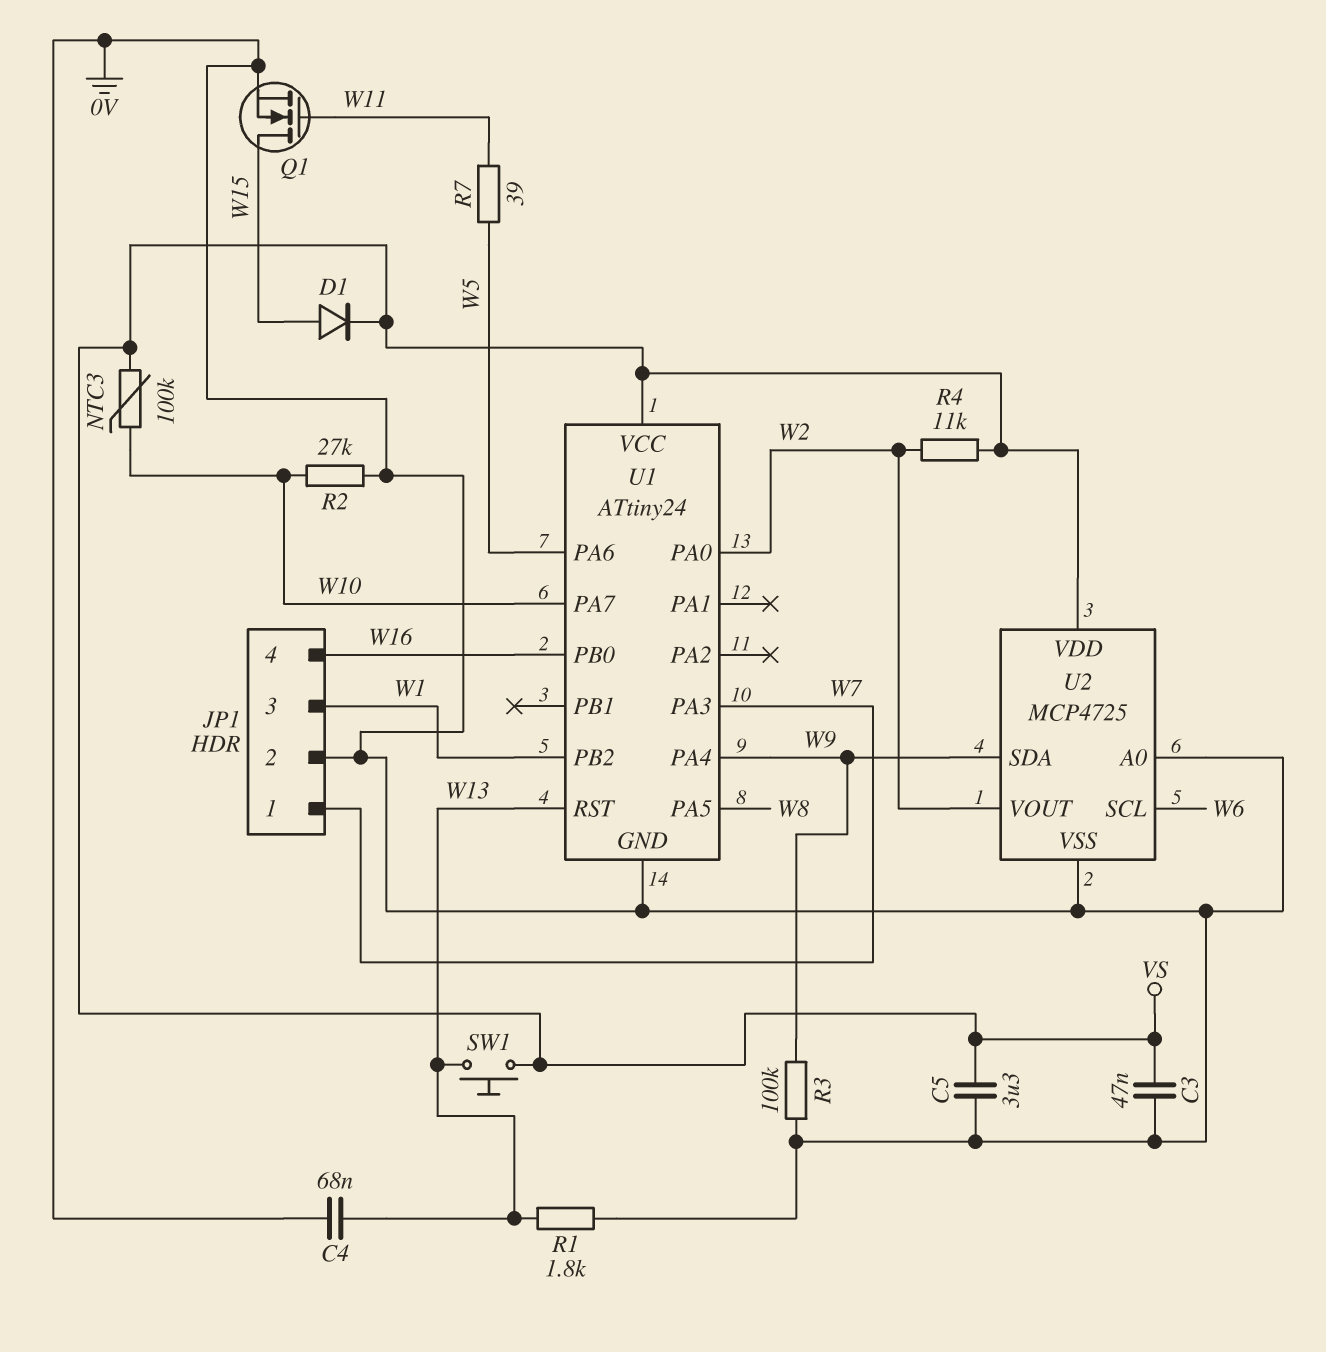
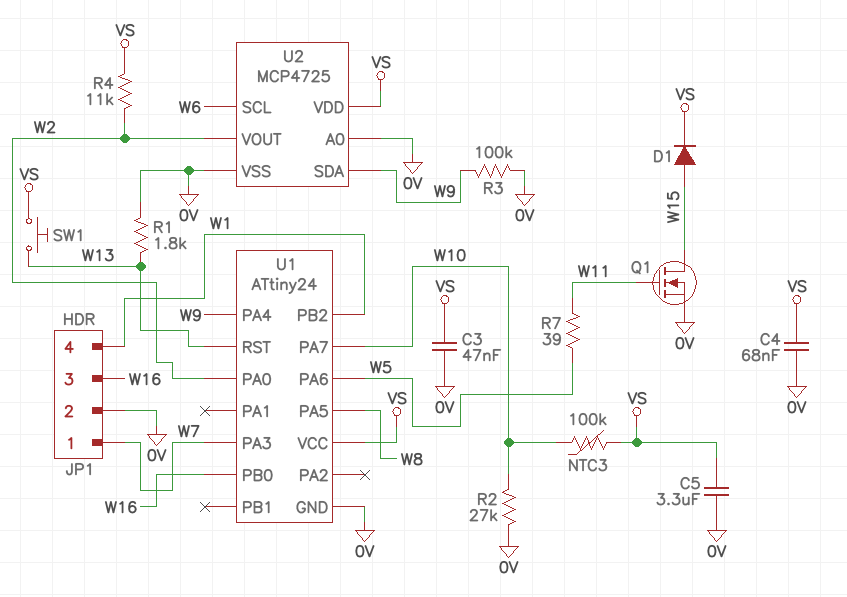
C4: 68nF (0V, W13) -> 68nF (0V, VS)
JP1 pin 3: W1 -> W16
JP1 pin 4: W16 -> W1

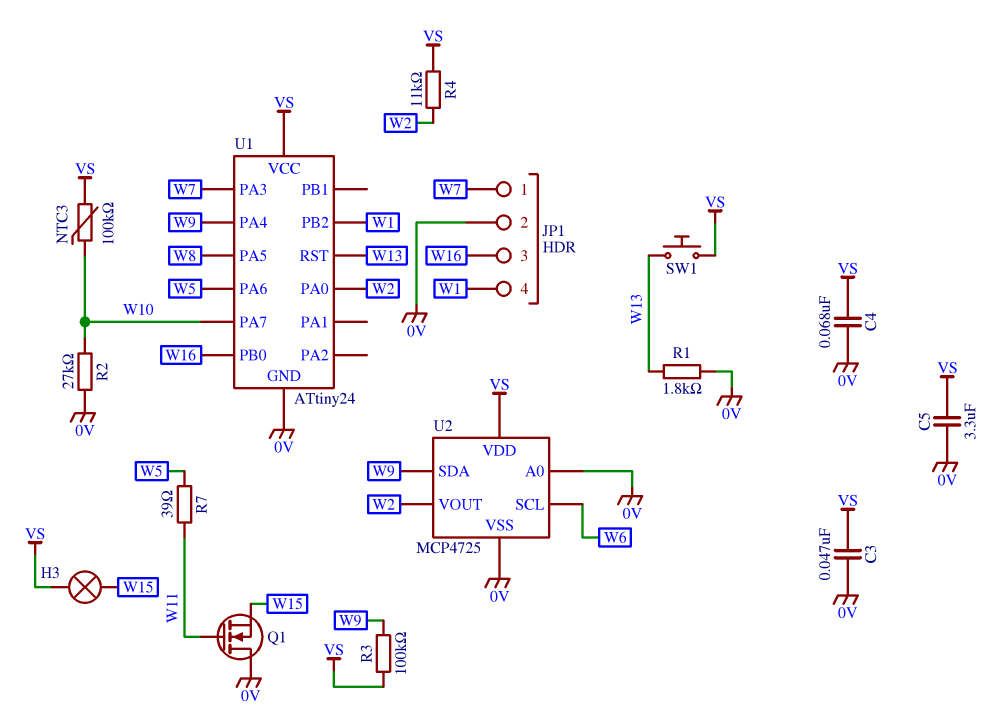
D1: diode (A W15, K VS) -> none
H3: none -> lamp (VS, W15)
Q1: NMOS (G W11, D W15, S 0V) -> NMOS (G W11, D 0V, S W15)
R3: 100k (0V, W9) -> 100k (VS, W9)

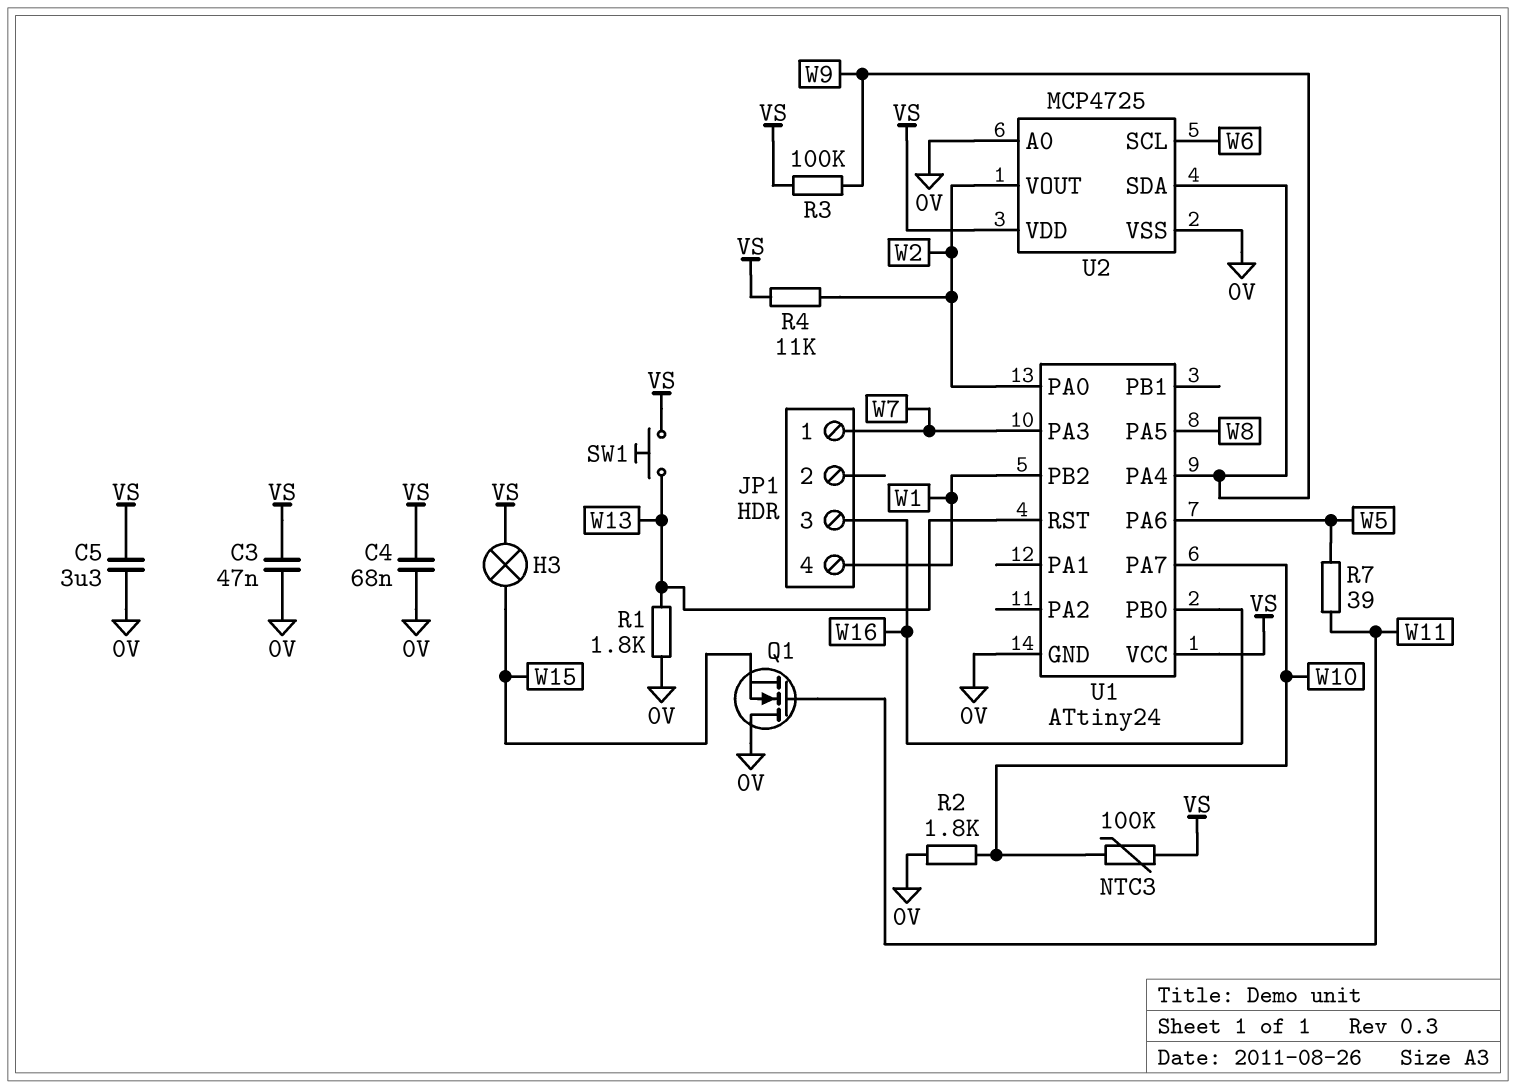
JP1 pin 2: 0V -> none
R2: 27k (0V, W10) -> 1.8k (0V, W10)

